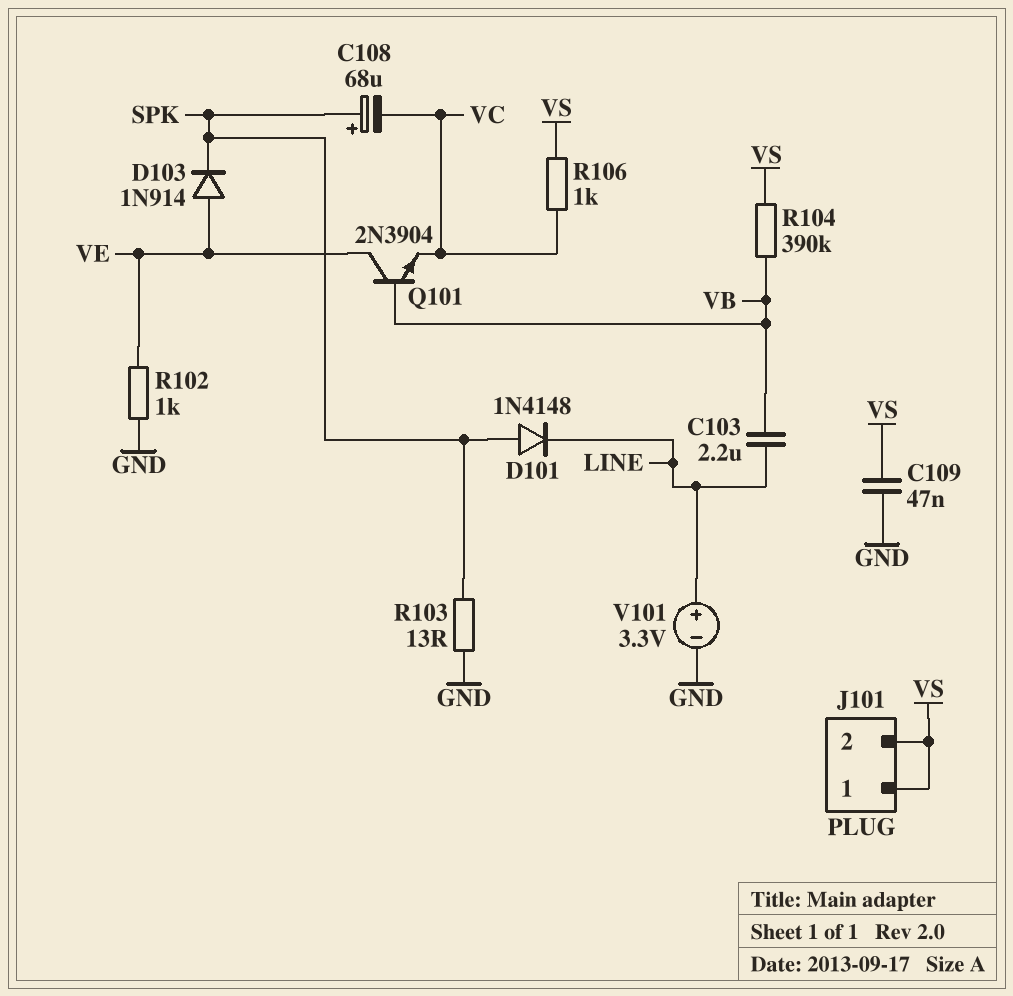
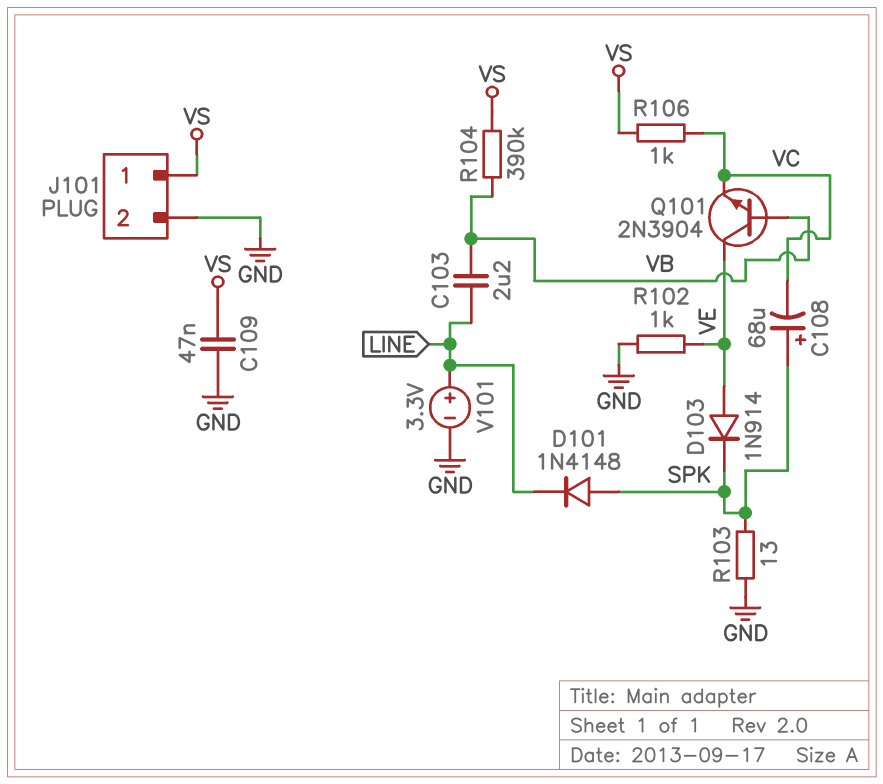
J101 pin 2: VS -> GND

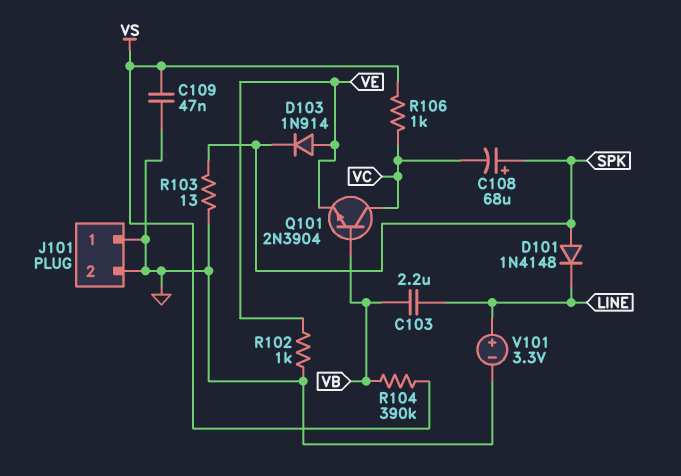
J101 pin 1: VS -> GND
Q101: NPN 2N3904 (B VB, C VE, E VC) -> NPN 2N3904 (B VB, C VC, E VE)

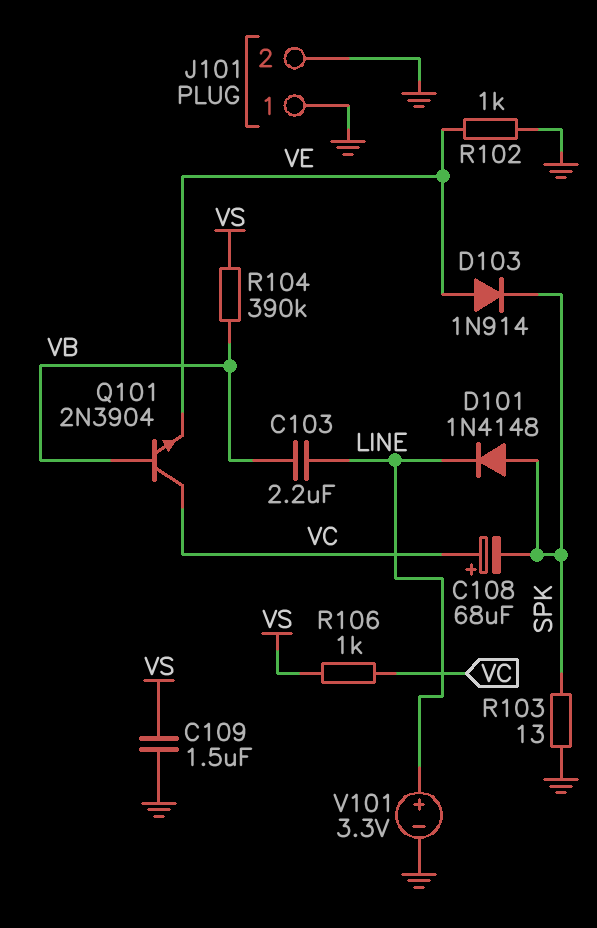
C108: 68uF (plus SPK, minus VC) -> 68uF (plus VC, minus SPK)
C109: 47nF (GND, VS) -> 1.5uF (GND, VS)

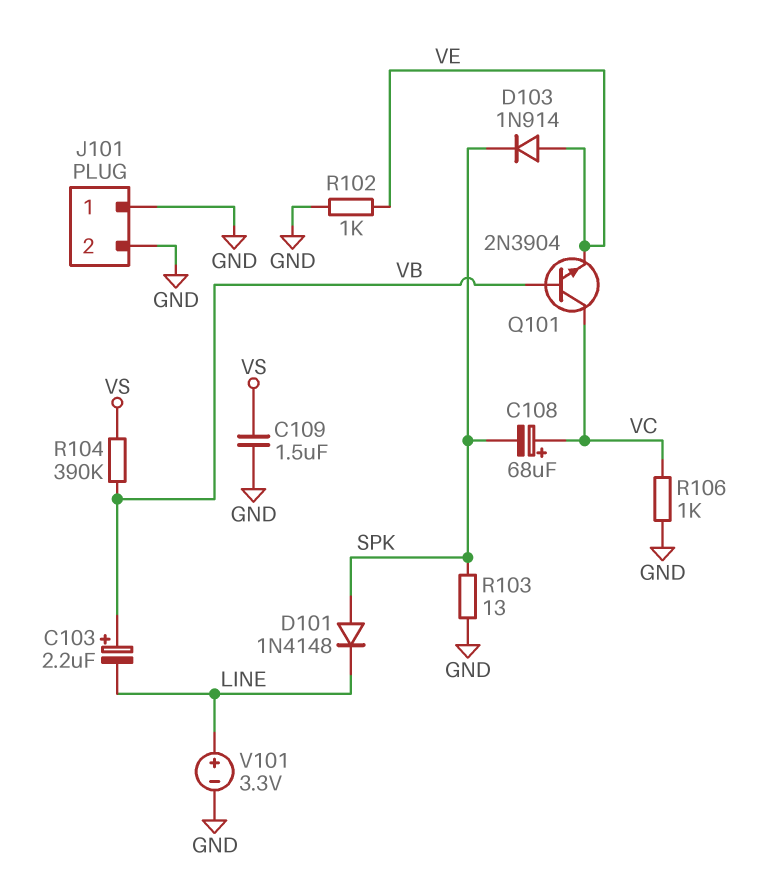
C103: 2.2uF (LINE, VB) -> 2.2uF (plus VB, minus LINE)
R106: 1k (VC, VS) -> 1k (GND, VC)

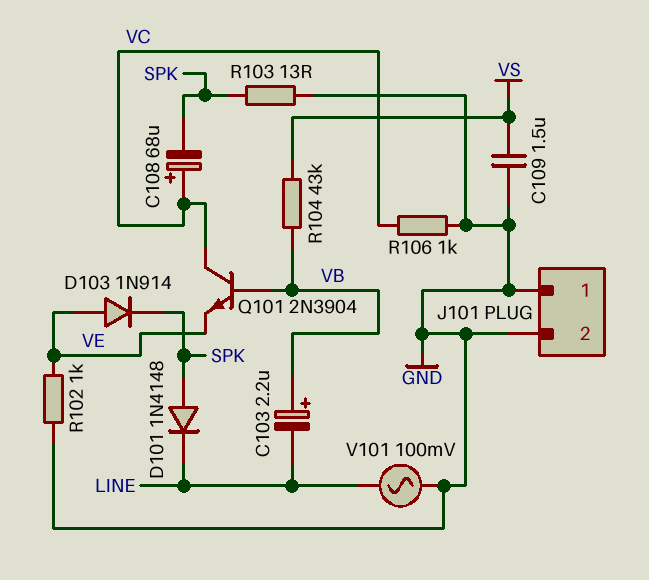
R104: 390k (VB, VS) -> 43k (VB, VS)
V101: 3.3V (plus LINE, minus GND) -> AC 100mV (GND, LINE)

